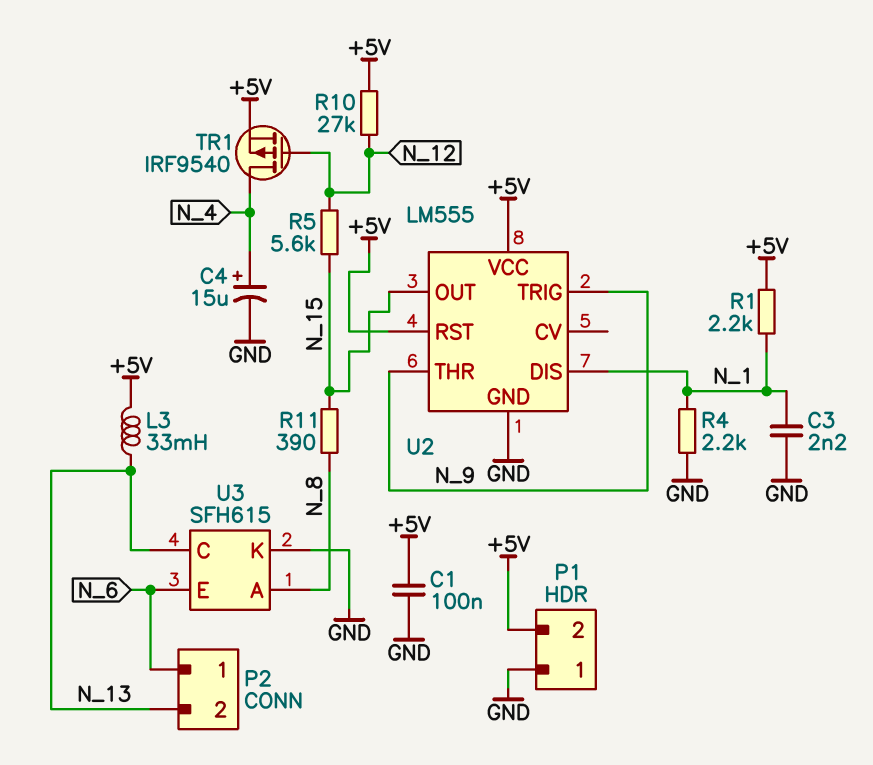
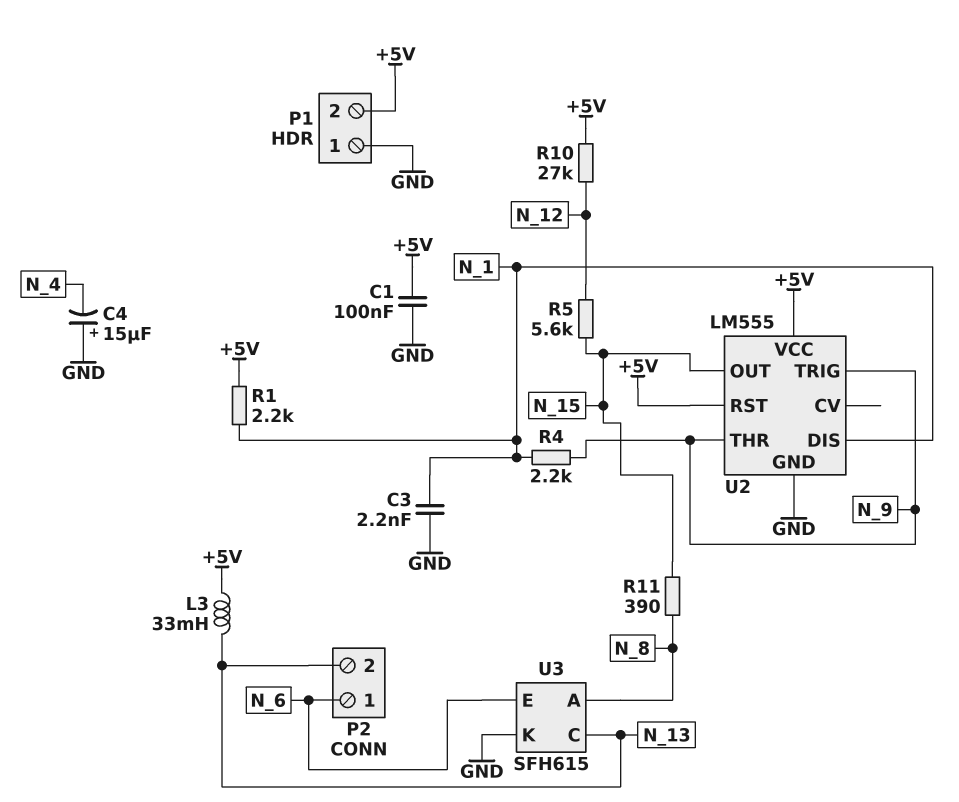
C4: 15uF (plus N_4, minus GND) -> 15uF (plus GND, minus N_4)
R4: 2.2k (GND, N_1) -> 2.2k (N_1, N_9)
TR1: PMOS IRF9540 (G N_12, D N_4, S +5V) -> none

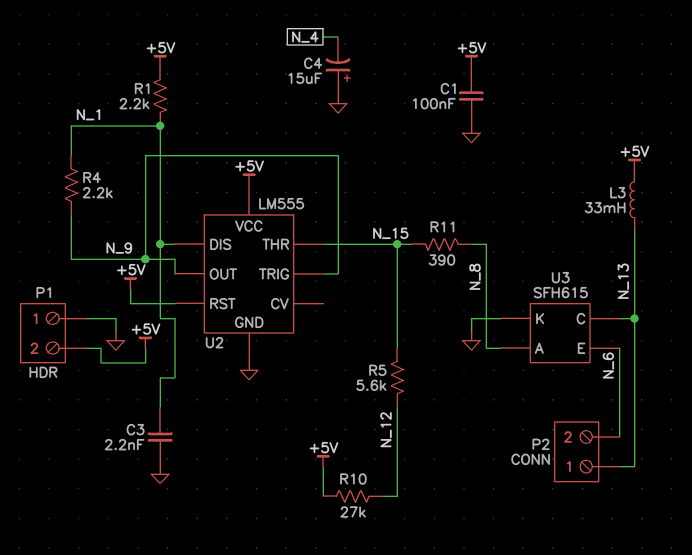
P2 pin 1: N_6 -> N_13
P2 pin 2: N_13 -> N_6
U2 pin OUT: N_15 -> N_9
U2 pin THR: N_9 -> N_15

